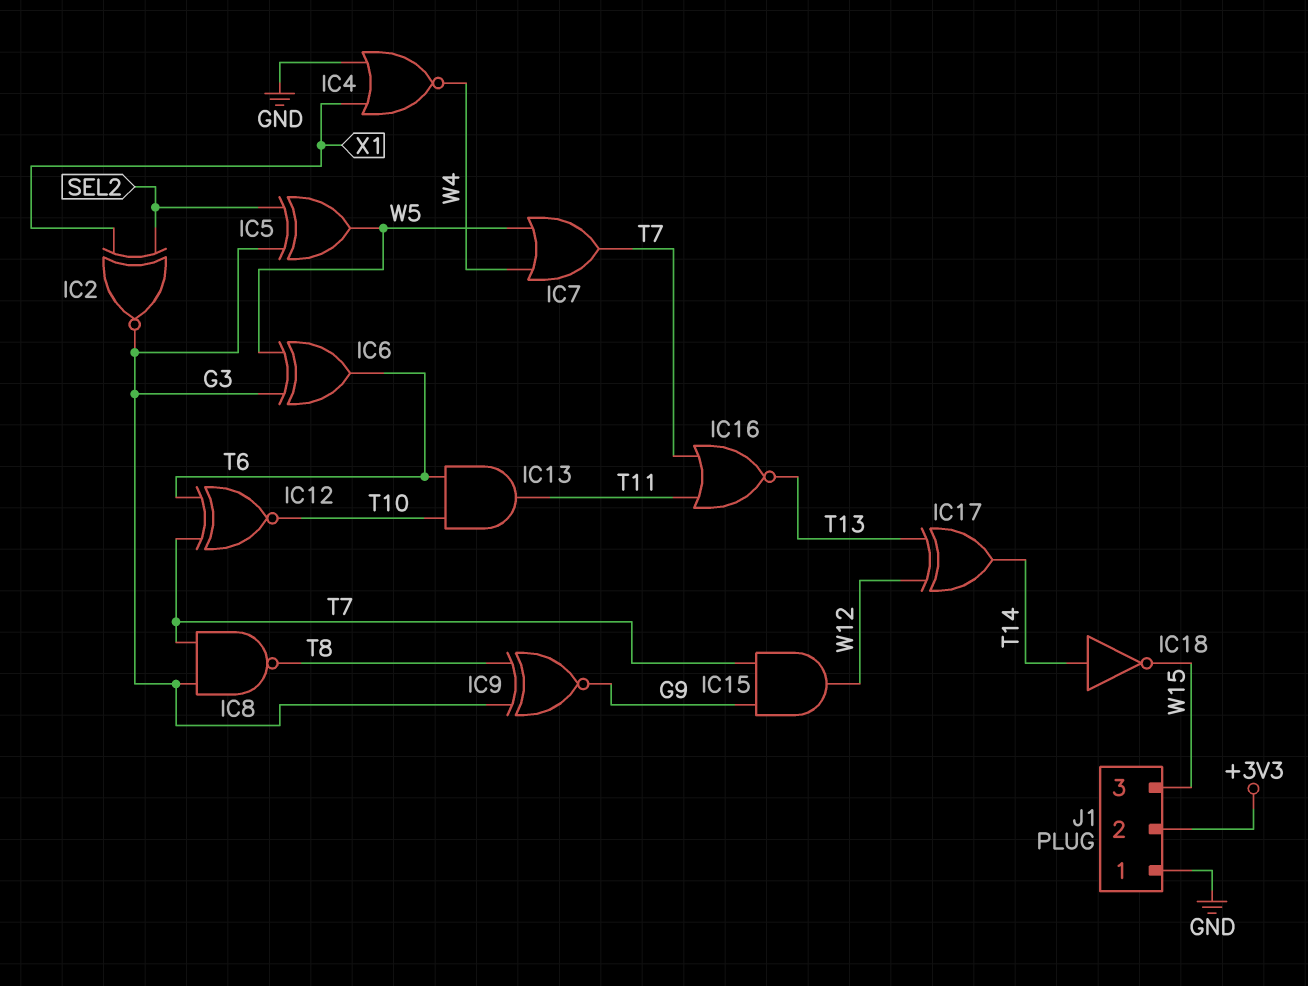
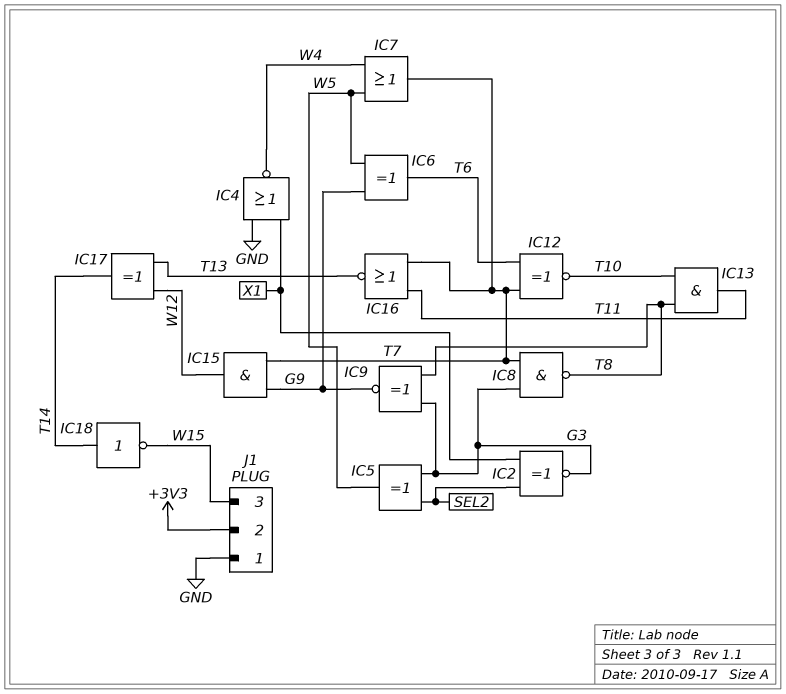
IC6: XOR (in G3, in W5, out T6) -> XOR (in G9, in W5, out T6)
IC13: AND (in T6, in T10, out T11) -> AND (in T8, in T10, out T11)

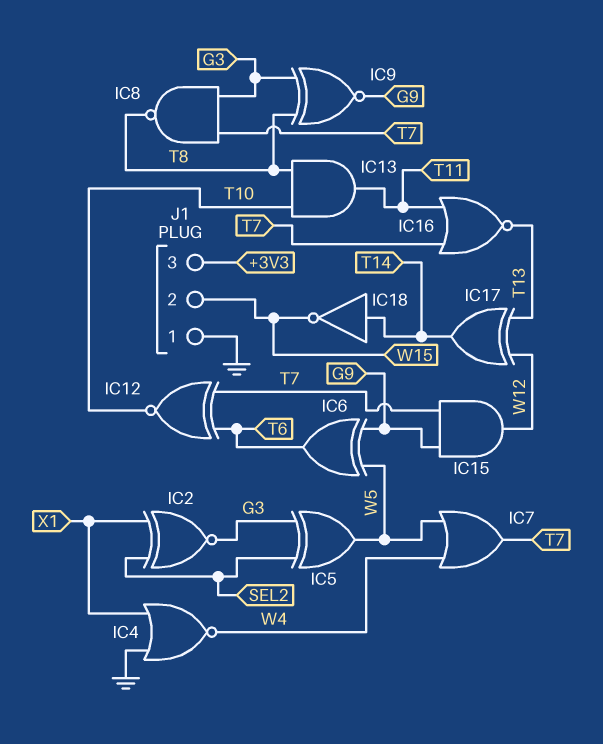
J1 pin 2: +3V3 -> W15
J1 pin 3: W15 -> +3V3

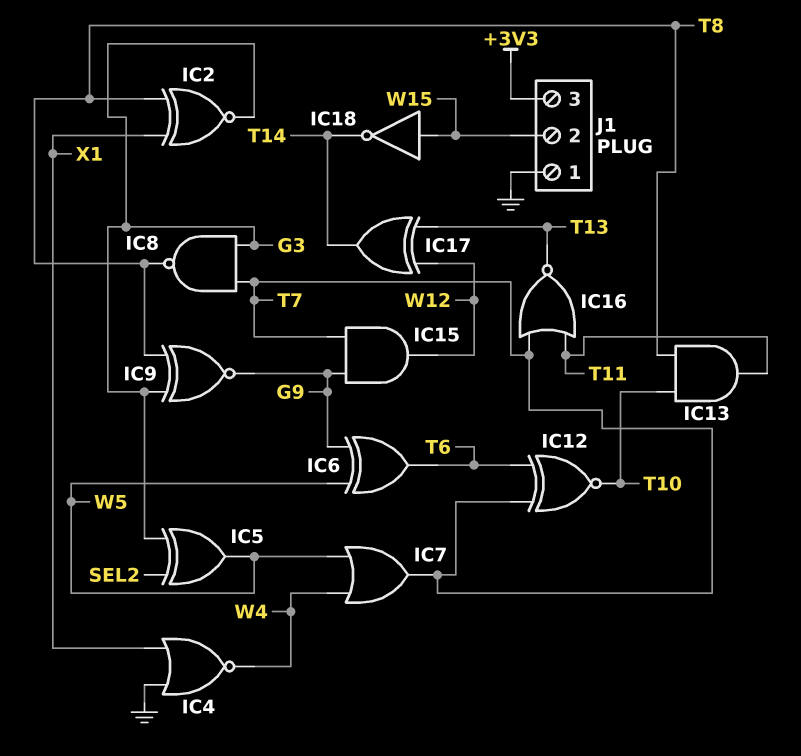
IC2: XNOR (in SEL2, in X1, out G3) -> XNOR (in T8, in X1, out G3)
IC18: NOT (in T14, out W15) -> NOT (in W15, out T14)

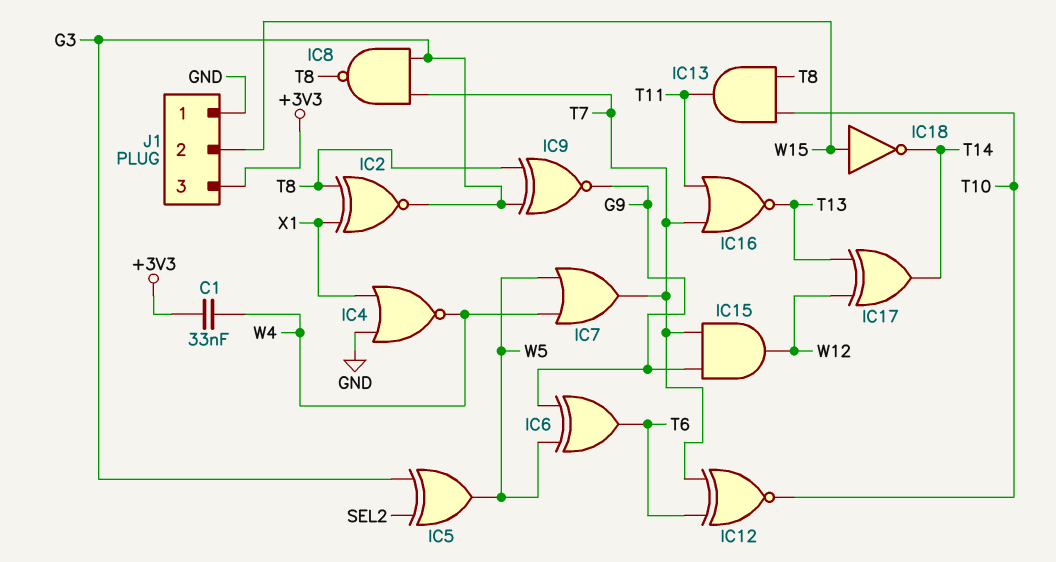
C1: none -> 33nF (+3V3, W4)

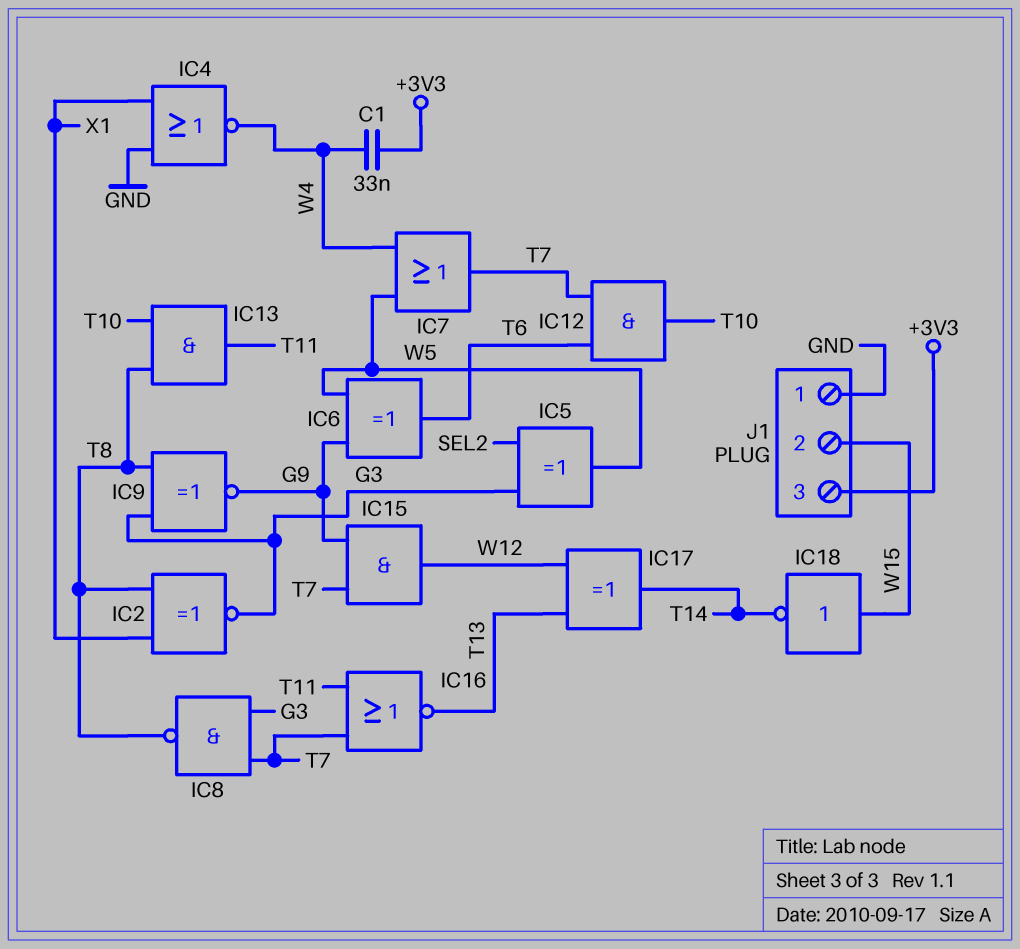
IC12: XNOR (in T6, in T7, out T10) -> AND (in T6, in T7, out T10)

